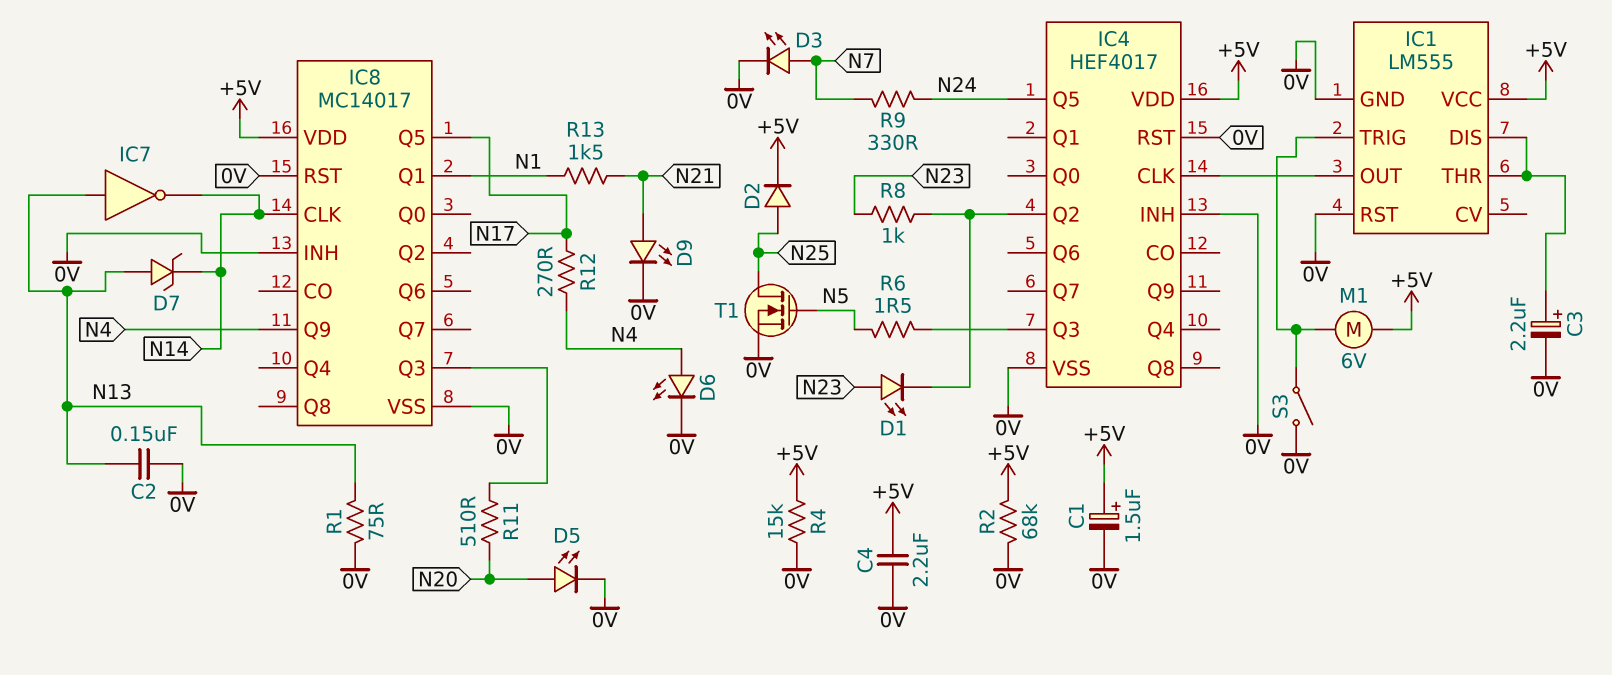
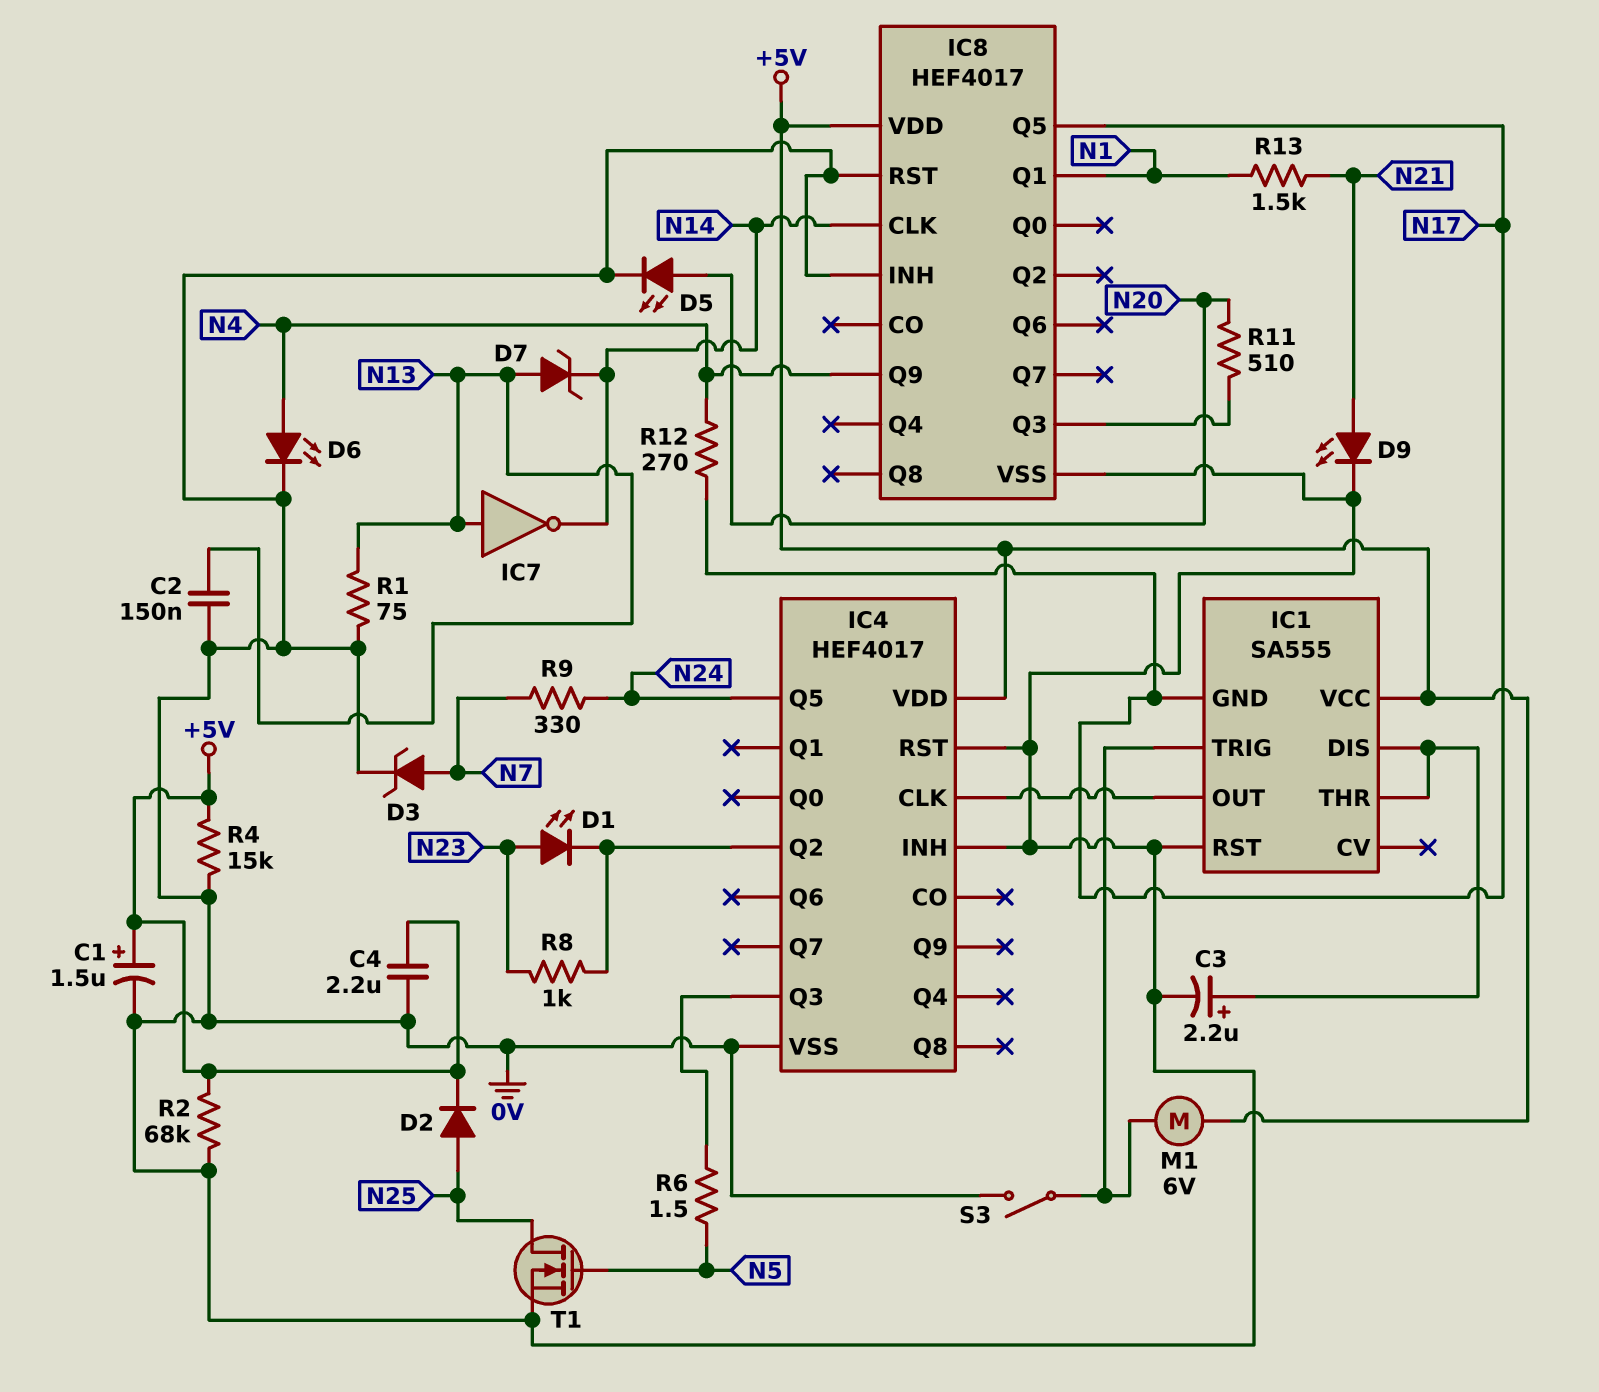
D3: LED (A N7, K 0V) -> zener (A N7, K 0V)
IC1: LM555 -> SA555
IC1 pin GND: 0V -> N17
IC8: MC14017 -> HEF4017

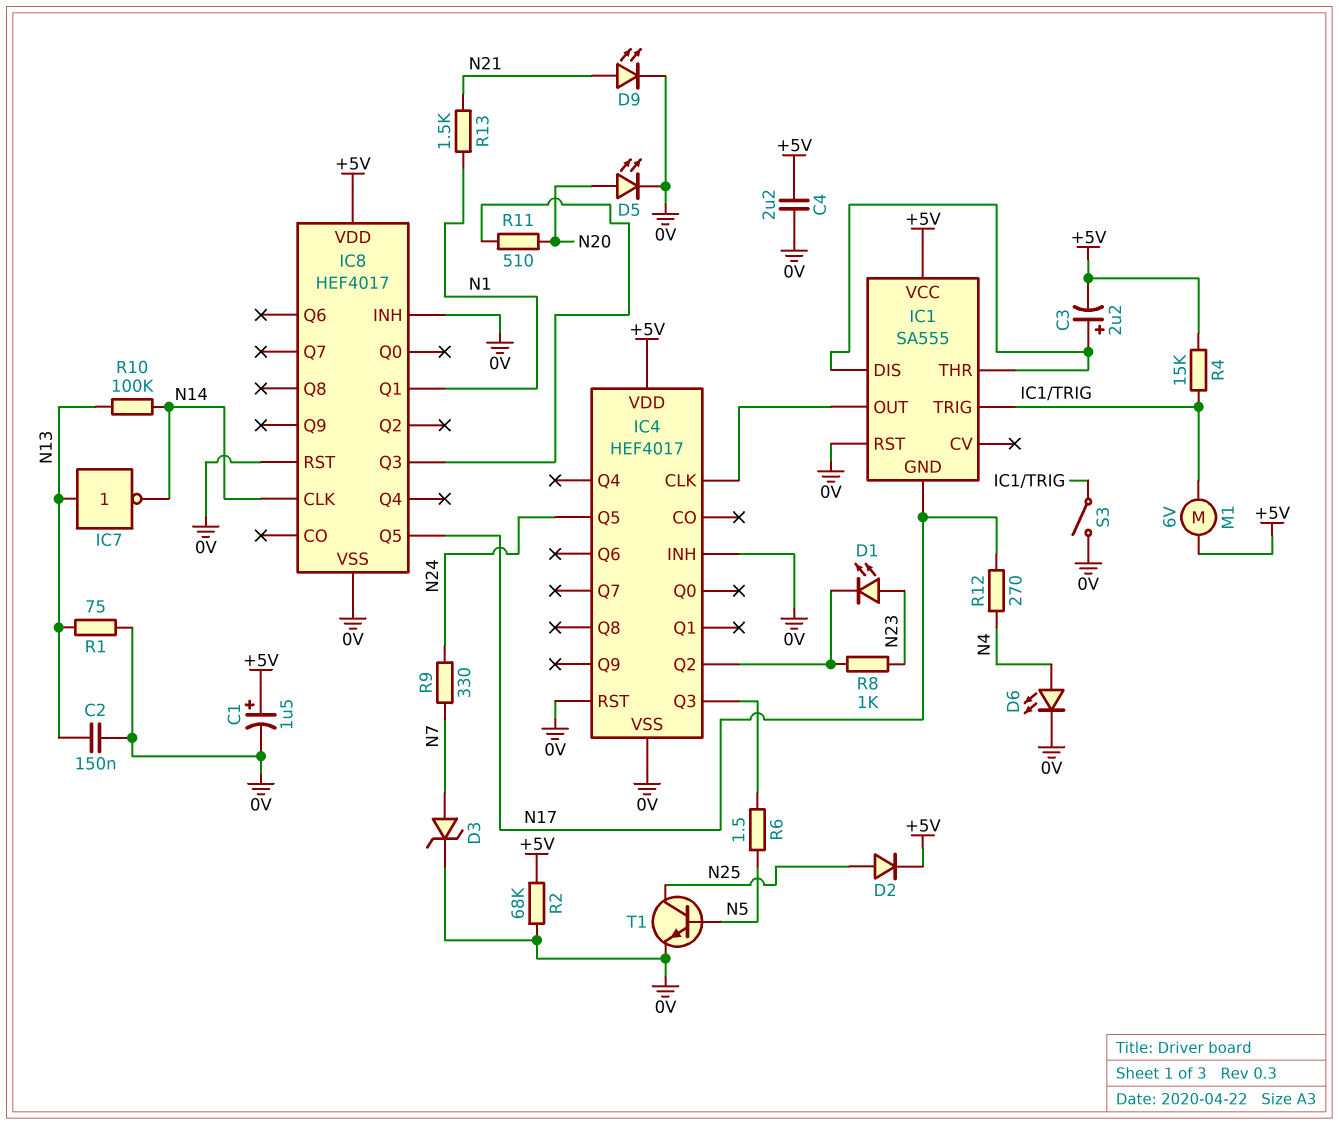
C3: 2.2uF (plus IC1/DIS, minus 0V) -> 2.2uF (plus IC1/DIS, minus +5V)
D7: zener (A N13, K N14) -> none
IC8 pin Q9: N4 -> none
R4: 15k (+5V, 0V) -> 15k (+5V, IC1/TRIG)
R10: none -> 100k (N13, N14)
T1: NMOS (G N5, D N25, S 0V) -> NPN (B N5, C N25, E 0V)

